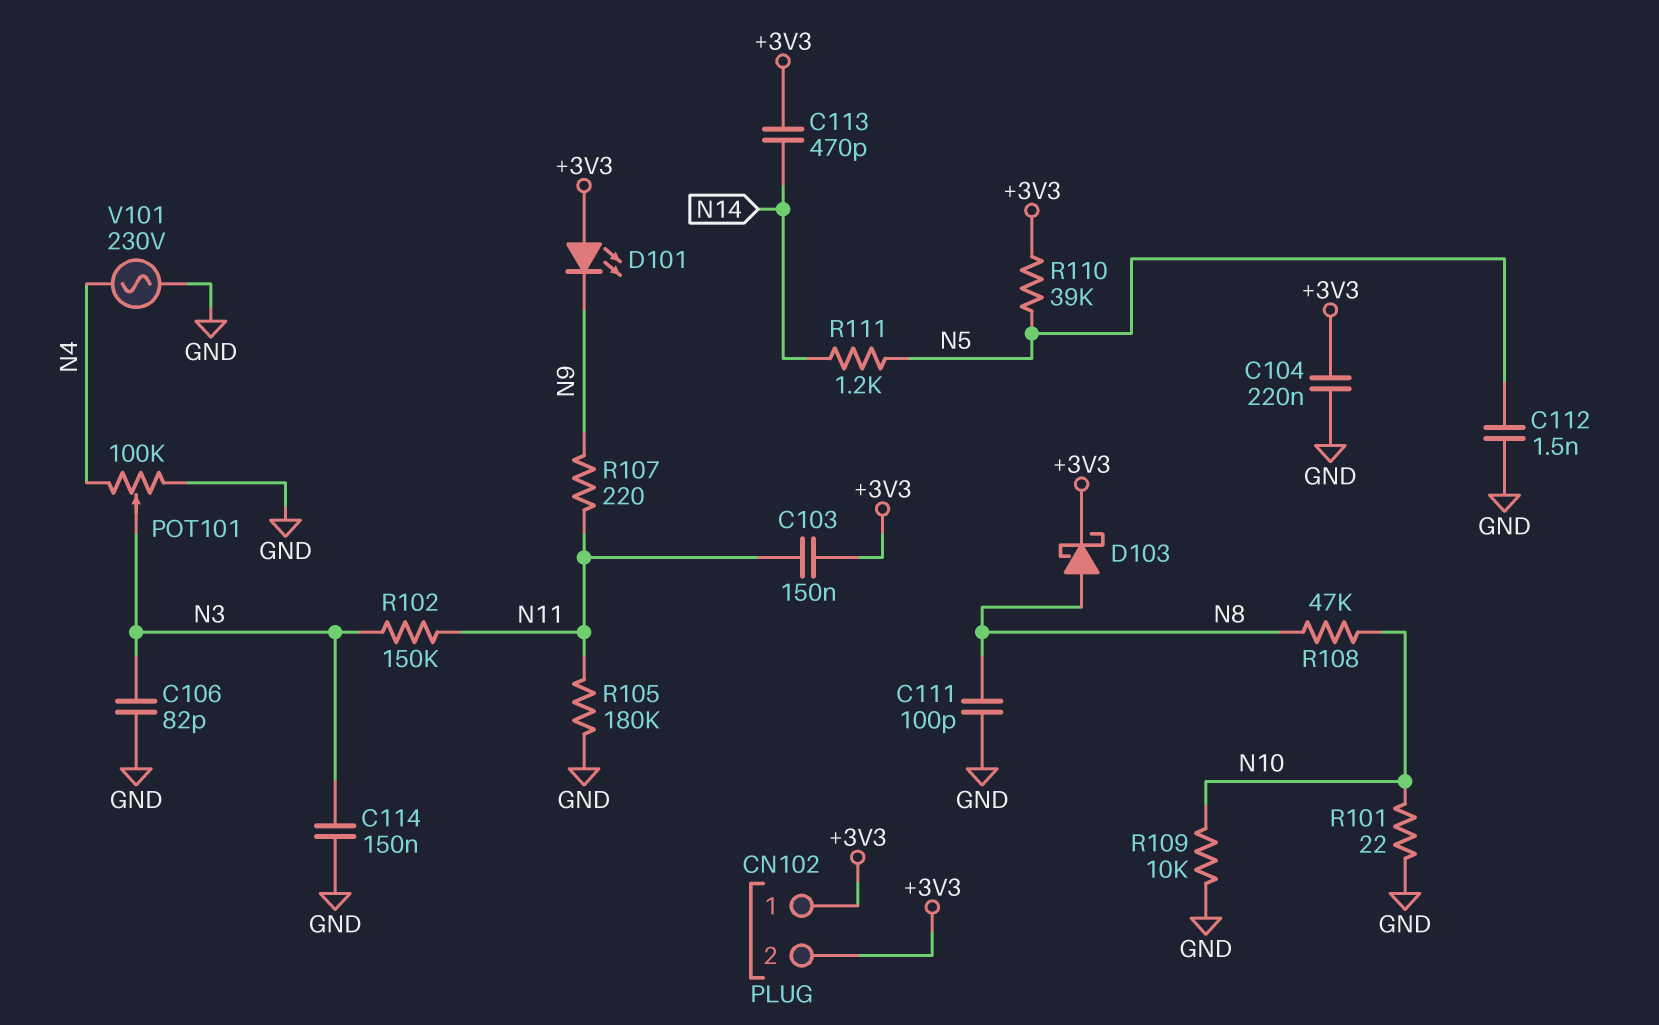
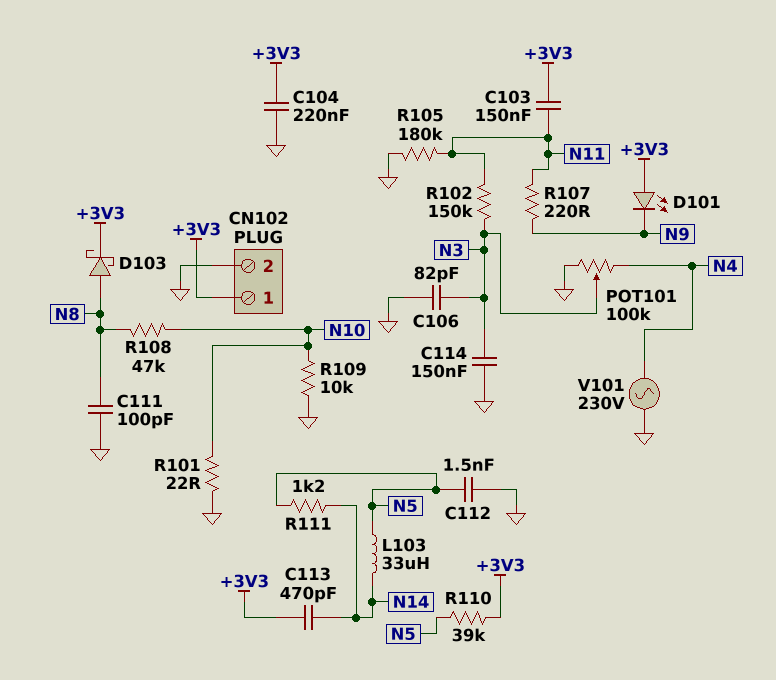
CN102 pin 2: +3V3 -> GND
L103: none -> 33uH (N5, N14)

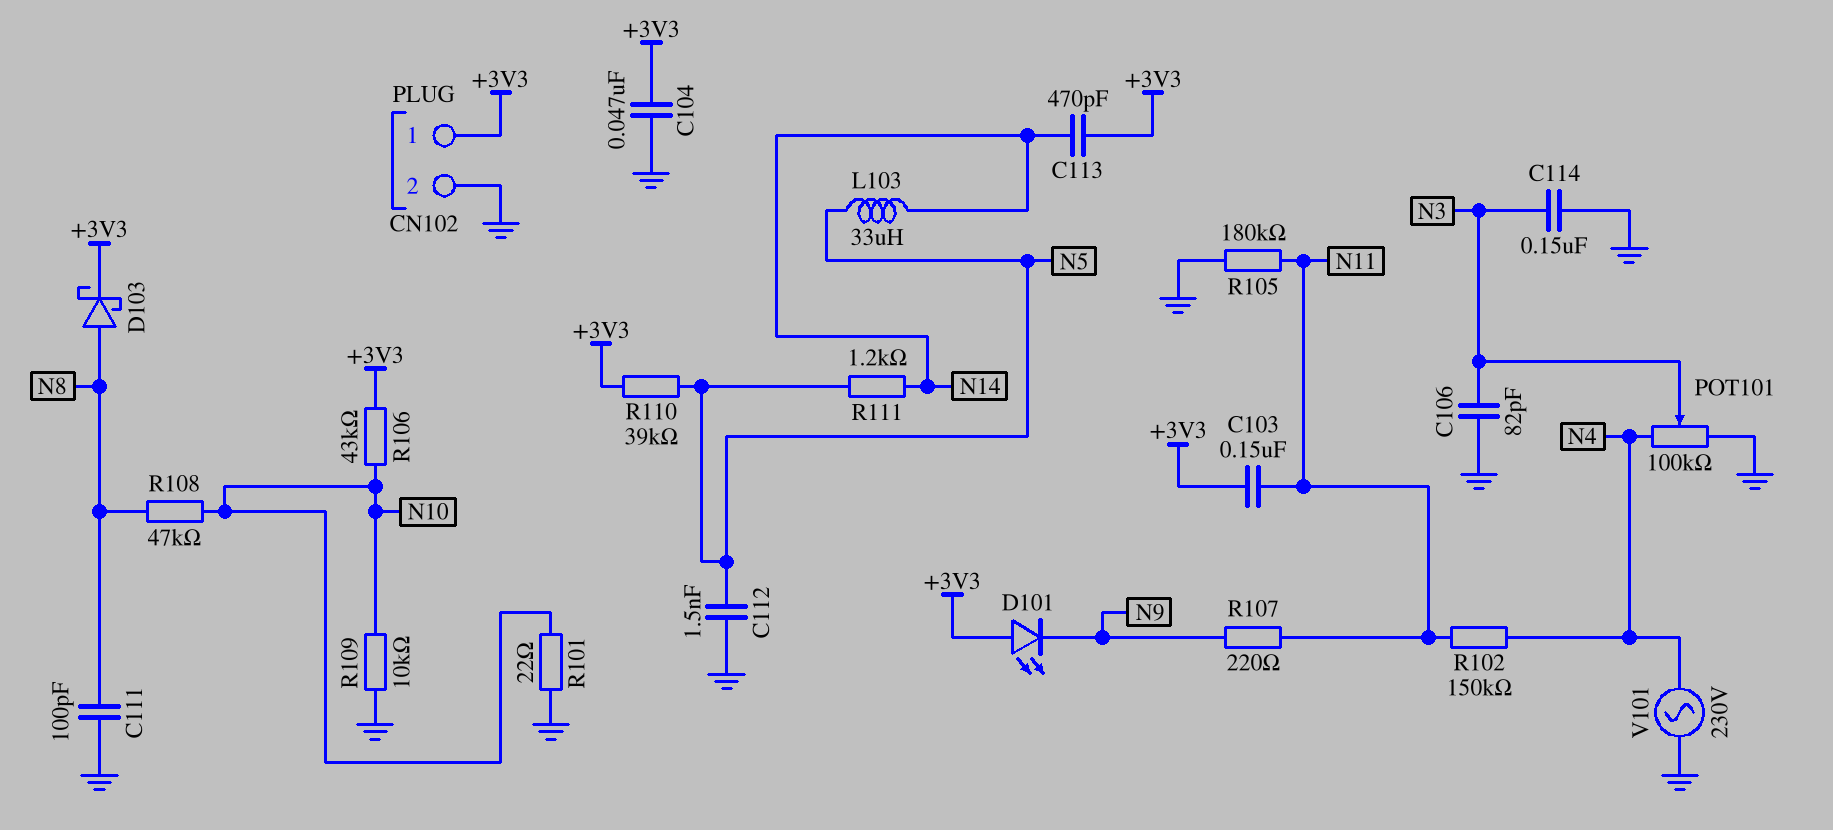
C104: 220nF (+3V3, GND) -> 47nF (+3V3, GND)
R102: 150k (N3, N11) -> 150k (N4, N11)
R106: none -> 43k (+3V3, N10)

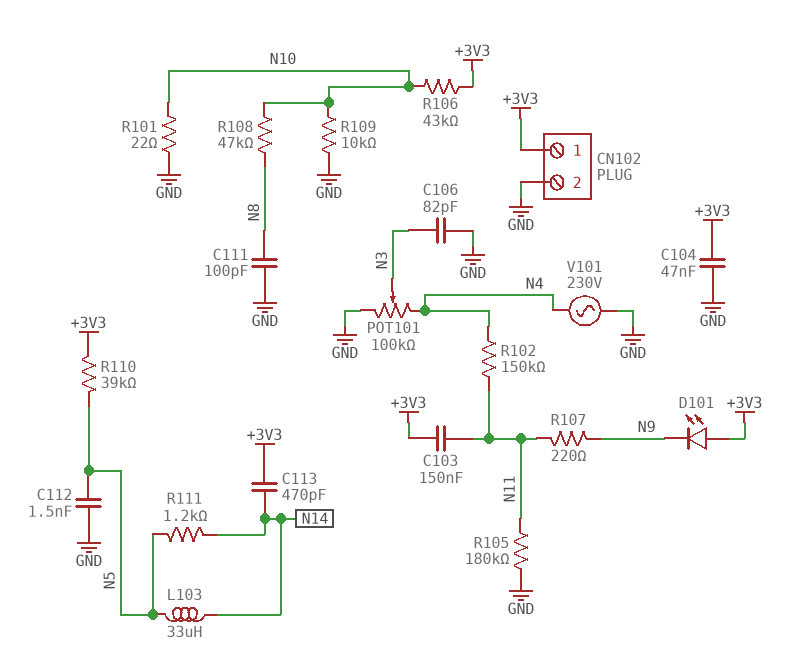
C114: 150nF (GND, N3) -> none
D103: schottky (A N8, K +3V3) -> none

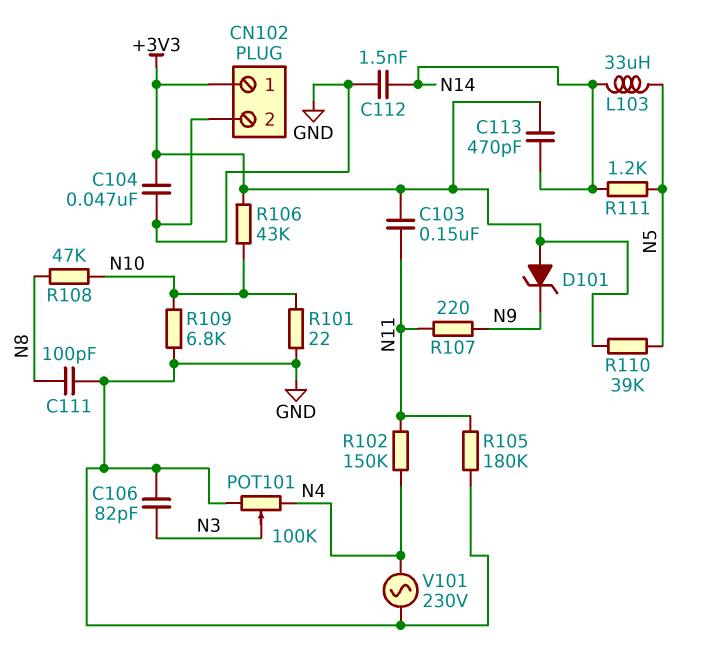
C112: 1.5nF (GND, N5) -> 1.5nF (GND, N14)
D101: LED (A +3V3, K N9) -> zener (A +3V3, K N9)
R109: 10k (GND, N10) -> 6.8k (GND, N10)

